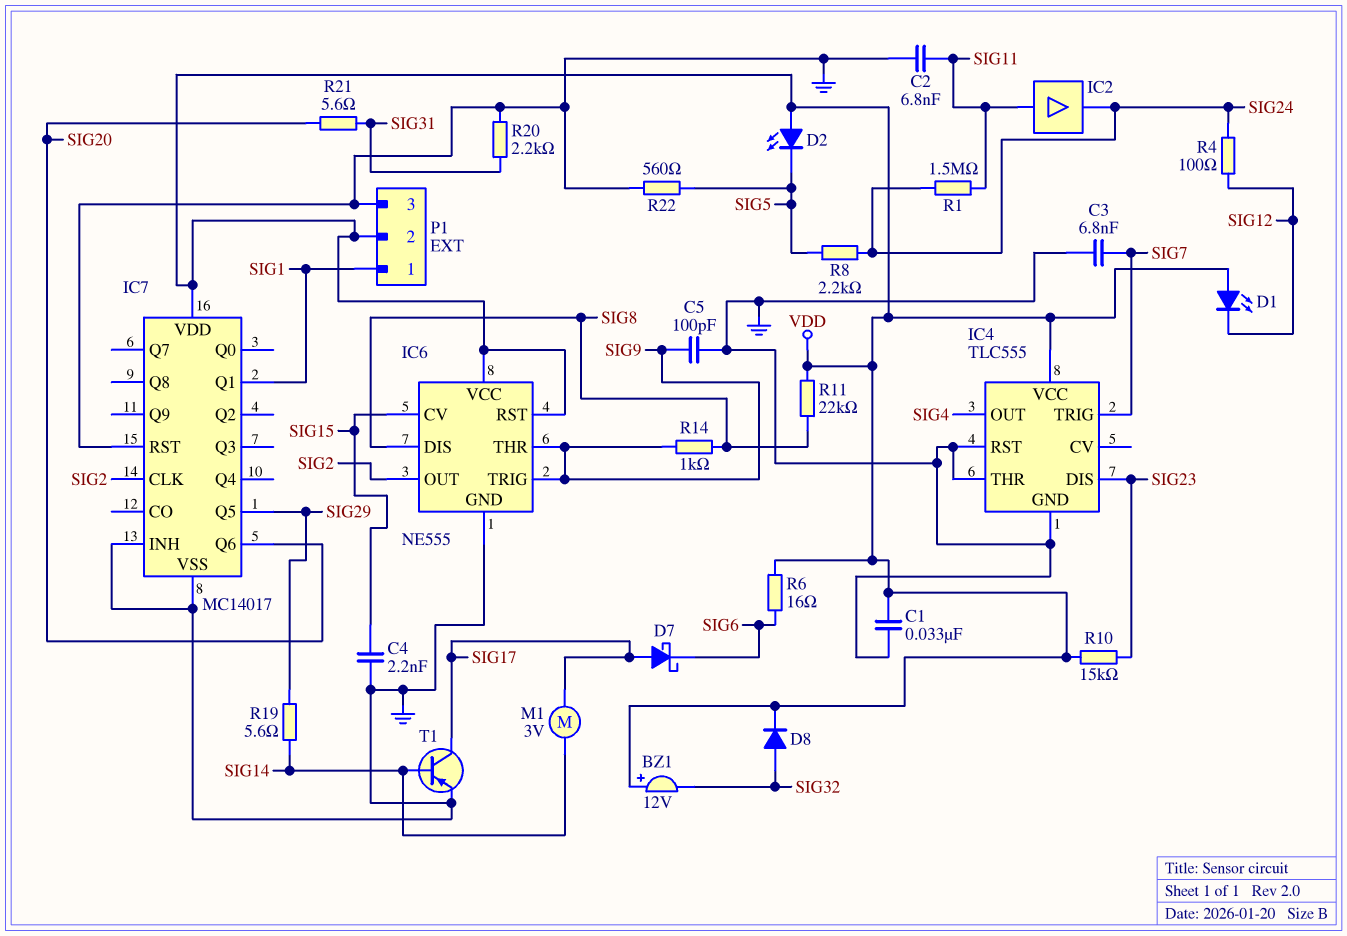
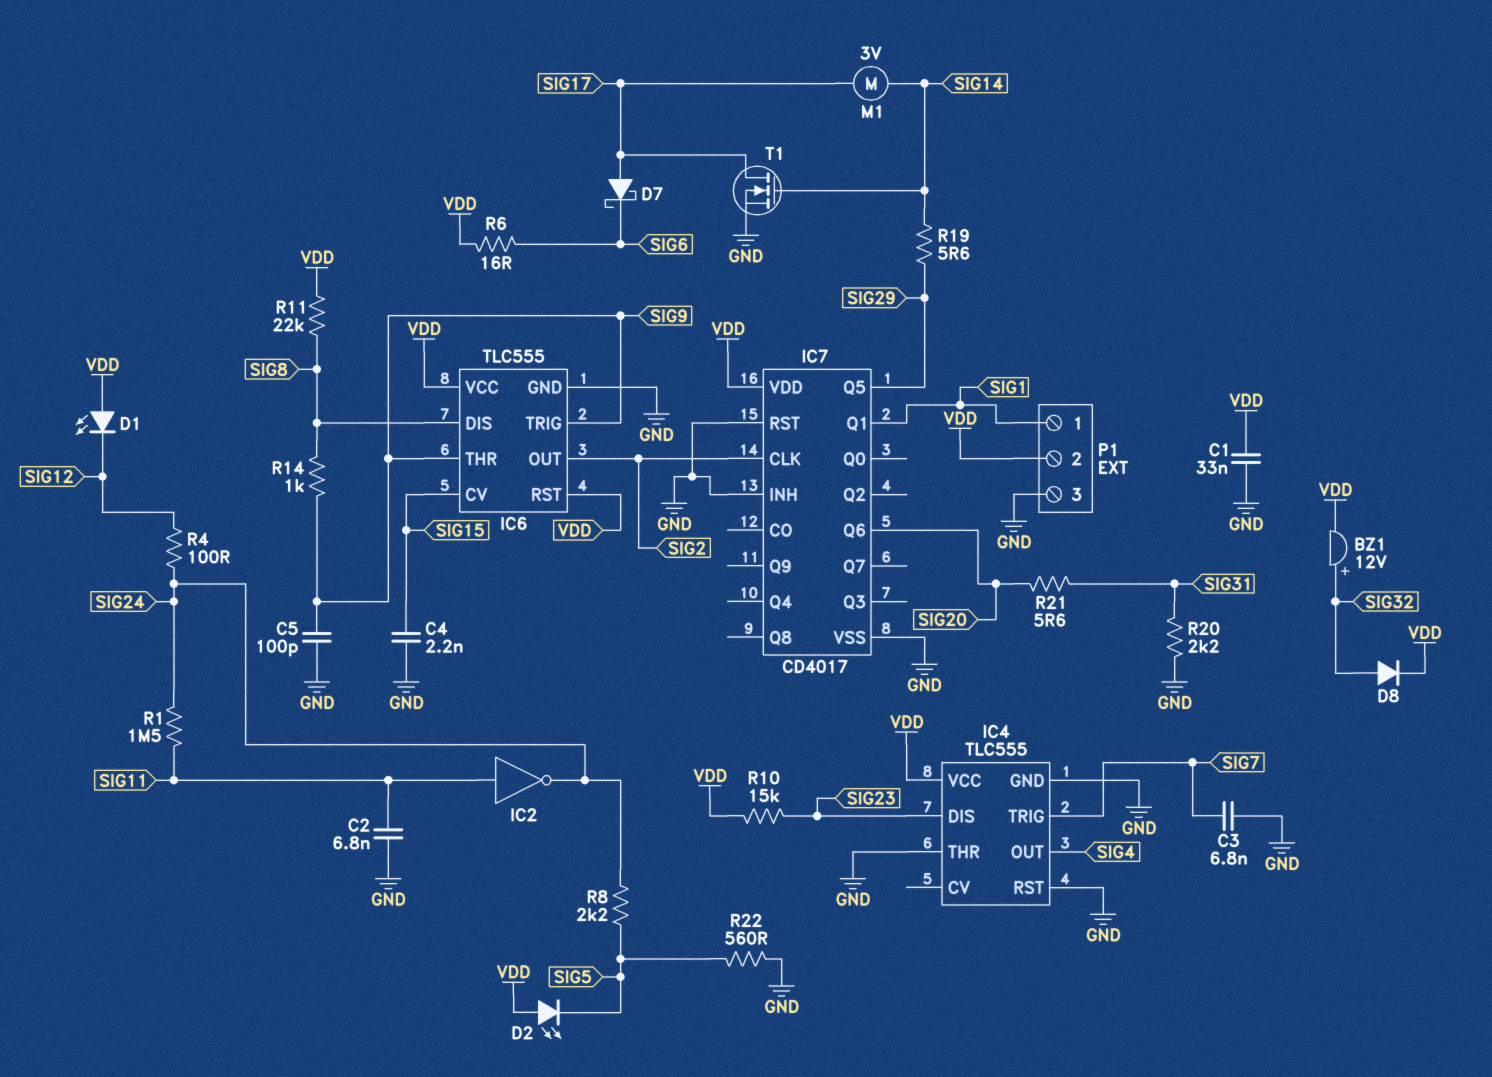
BZ1: buzzer 12V (plus VDD, minus SIG32) -> buzzer 12V (plus SIG32, minus VDD)
IC2: buffer (in SIG11, out SIG24) -> NOT (in SIG11, out SIG24)
IC6: NE555 -> TLC555
IC7: MC14017 -> CD4017
T1: PNP (B SIG14, C SIG17, E GND) -> NMOS (G SIG14, D SIG17, S GND)

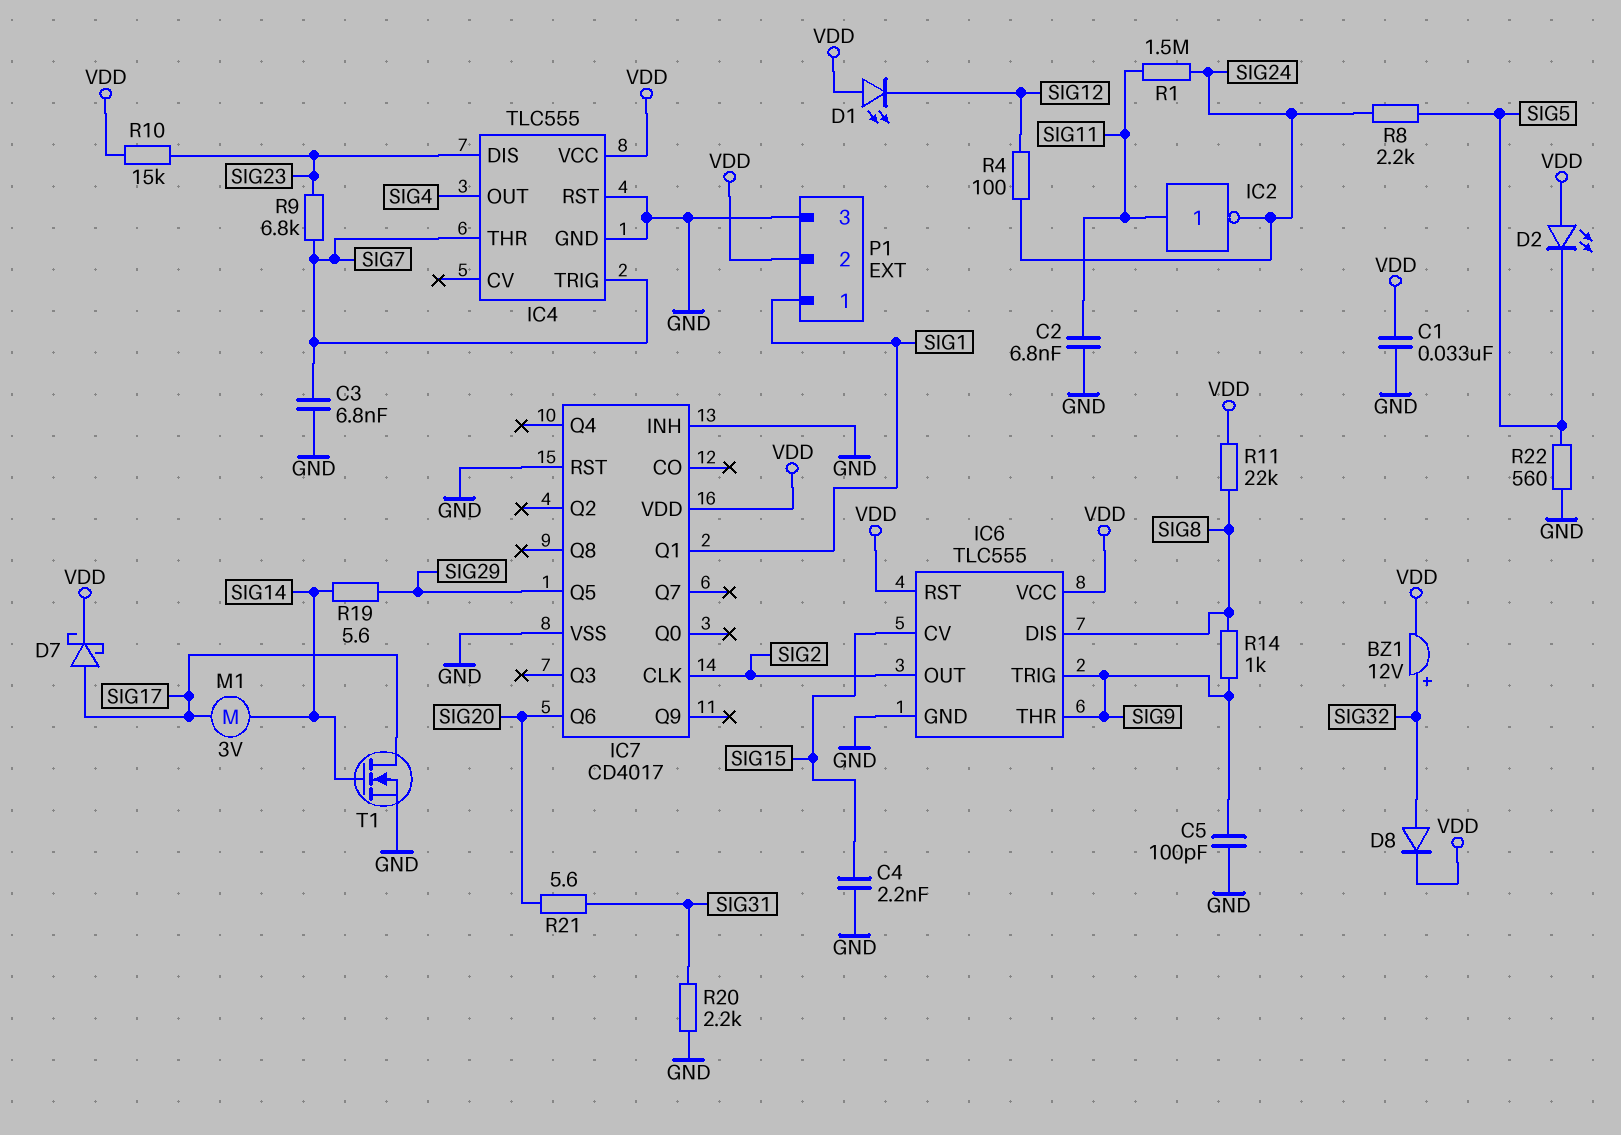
D7: schottky (A SIG17, K SIG6) -> schottky (A SIG17, K VDD)
IC4 pin THR: GND -> SIG7
R6: 16 (SIG6, VDD) -> none
R9: none -> 6.8k (SIG7, SIG23)

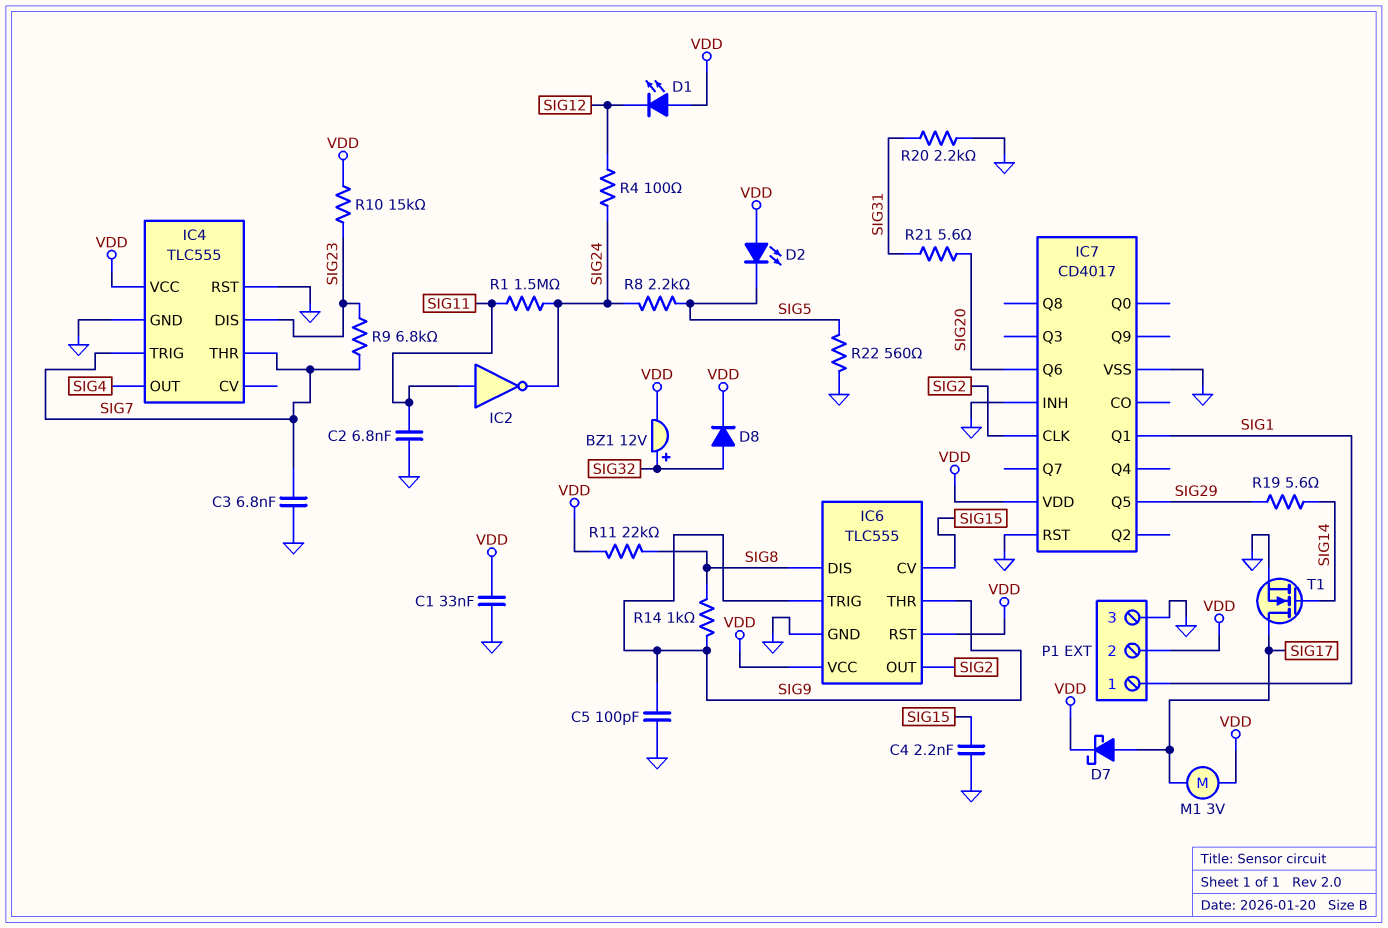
M1: motor 3V (SIG14, SIG17) -> motor 3V (SIG17, VDD)

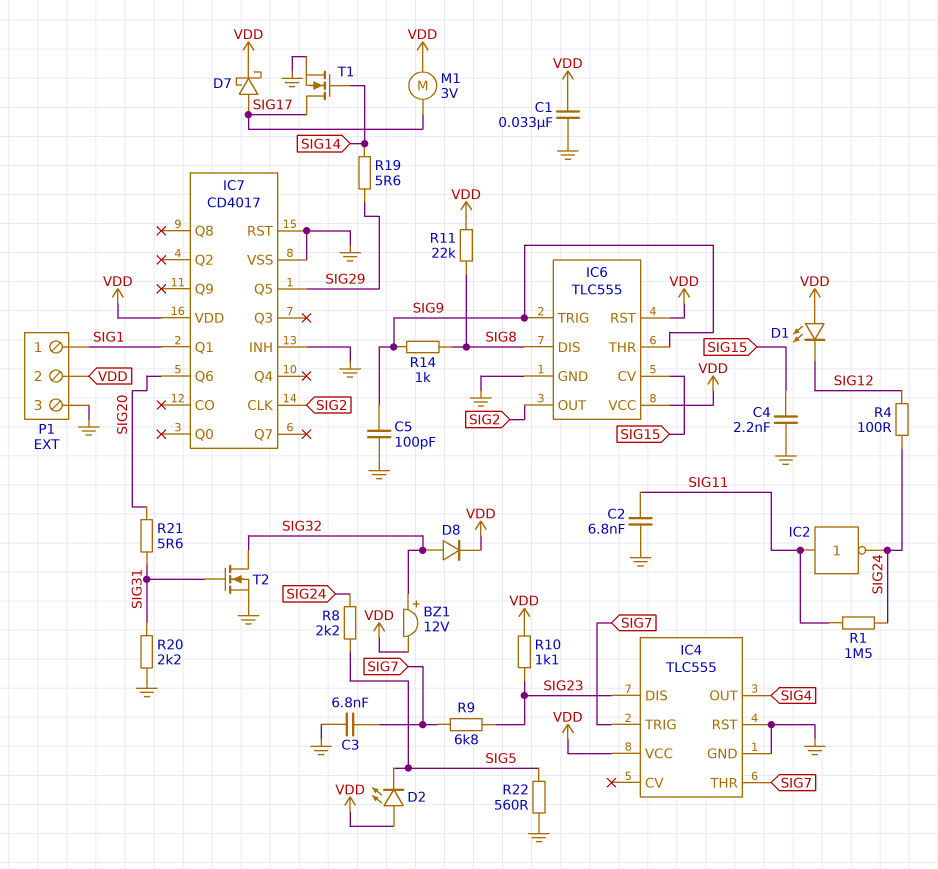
R10: 15k (SIG23, VDD) -> 1.1k (SIG23, VDD)
T2: none -> NMOS (G SIG31, D SIG32, S GND)

